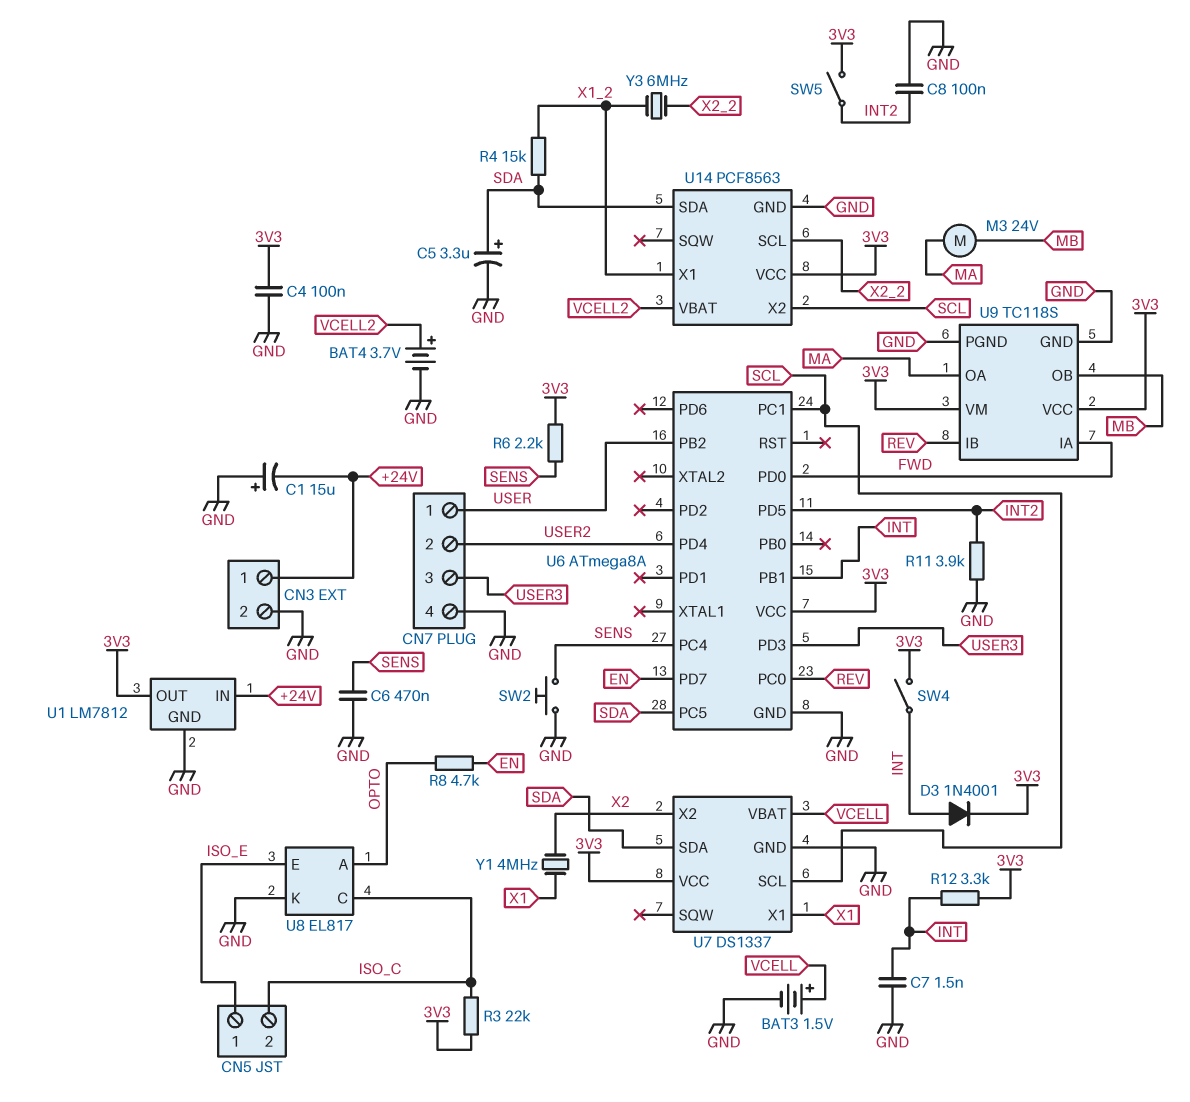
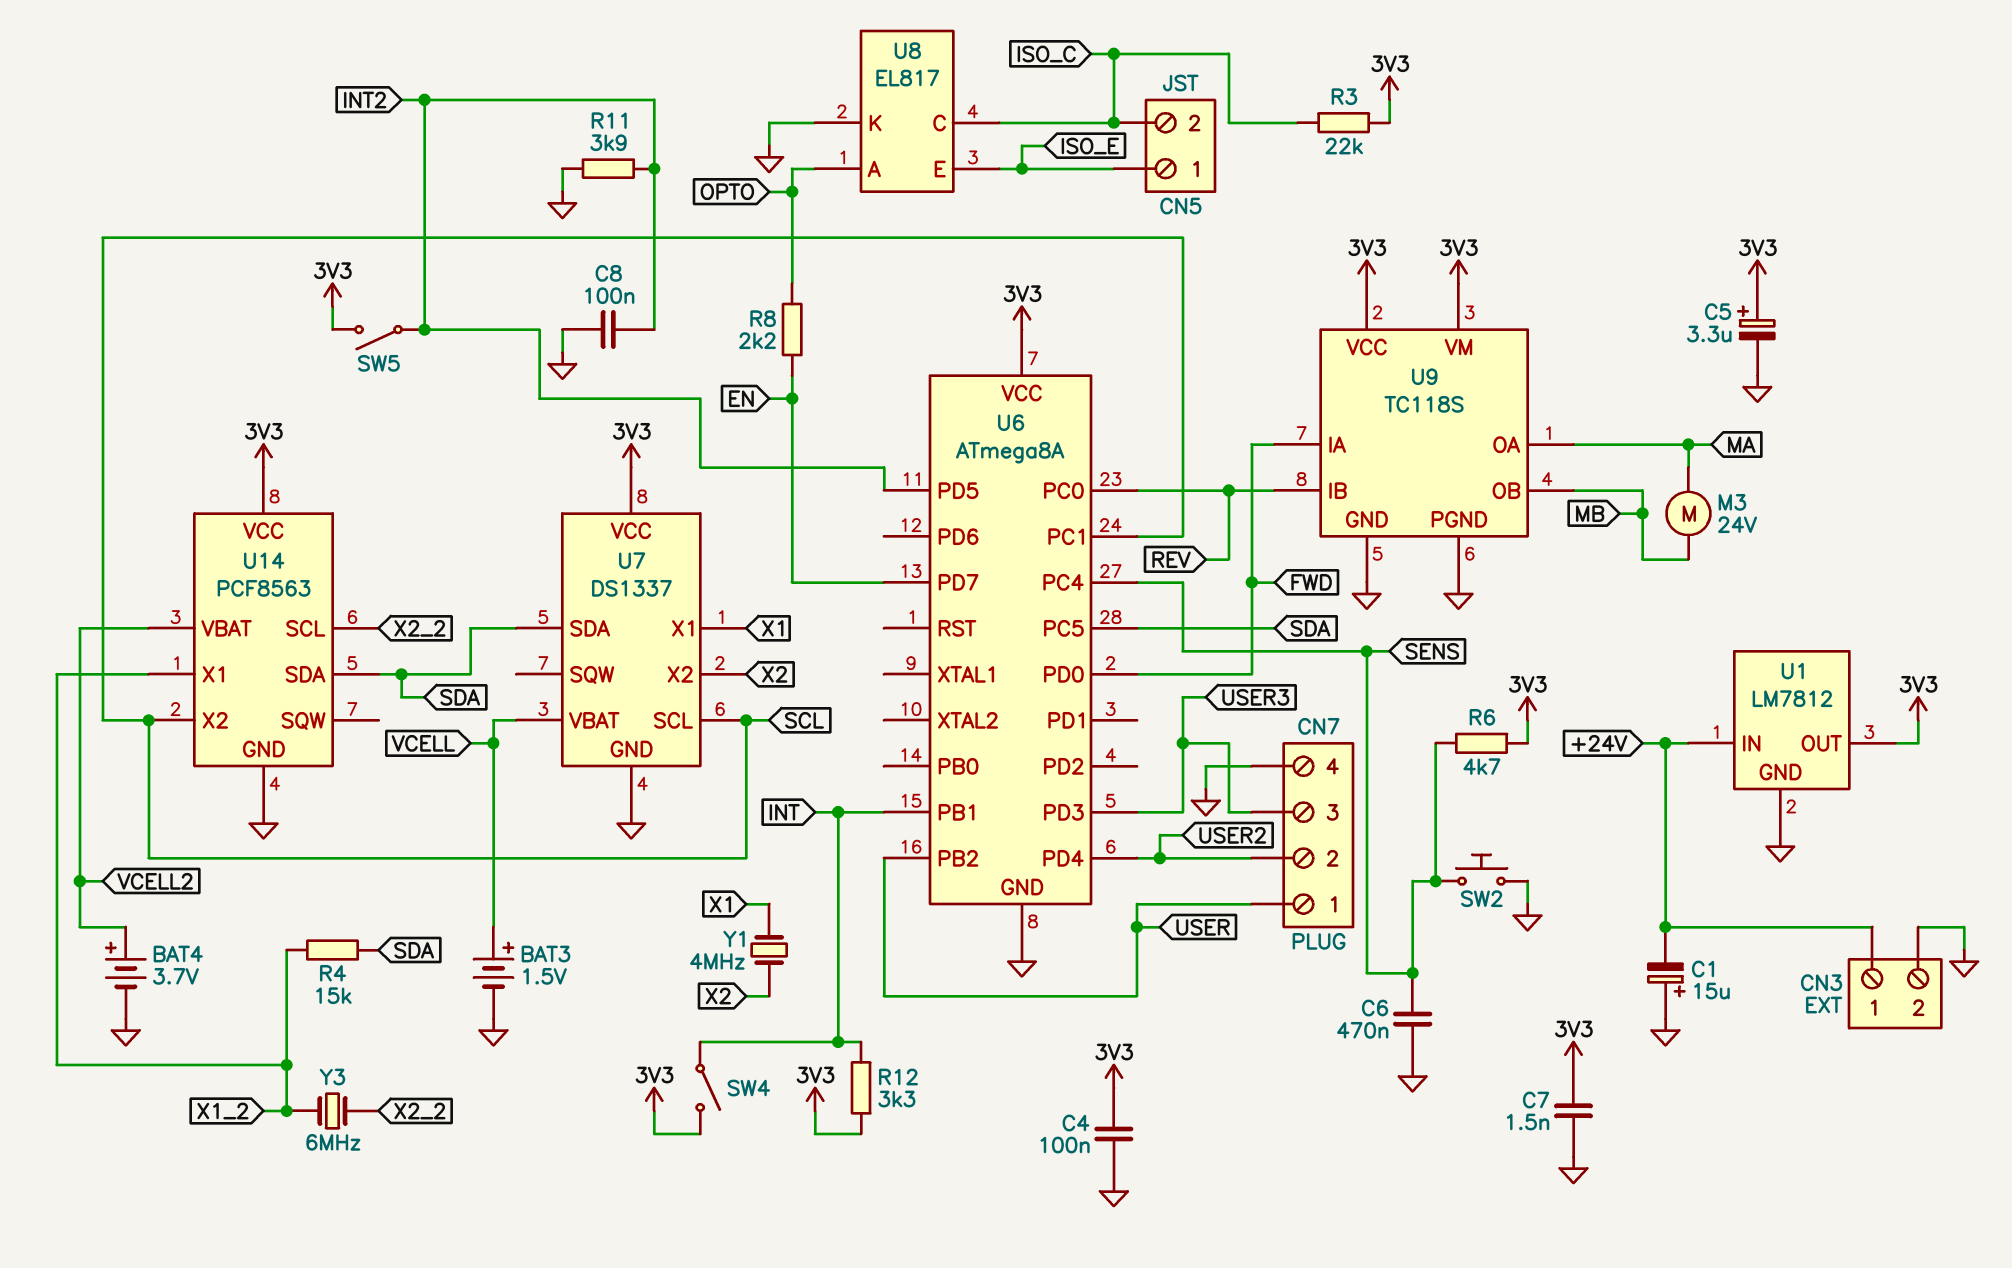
C5: 3.3uF (plus SDA, minus GND) -> 3.3uF (plus 3V3, minus GND)
C7: 1.5nF (GND, INT) -> 1.5nF (3V3, GND)
D3: diode 1N4001 (A INT, K 3V3) -> none
R6: 2.2k (3V3, SENS) -> 4.7k (3V3, SENS)
R8: 4.7k (EN, OPTO) -> 2.2k (EN, OPTO)

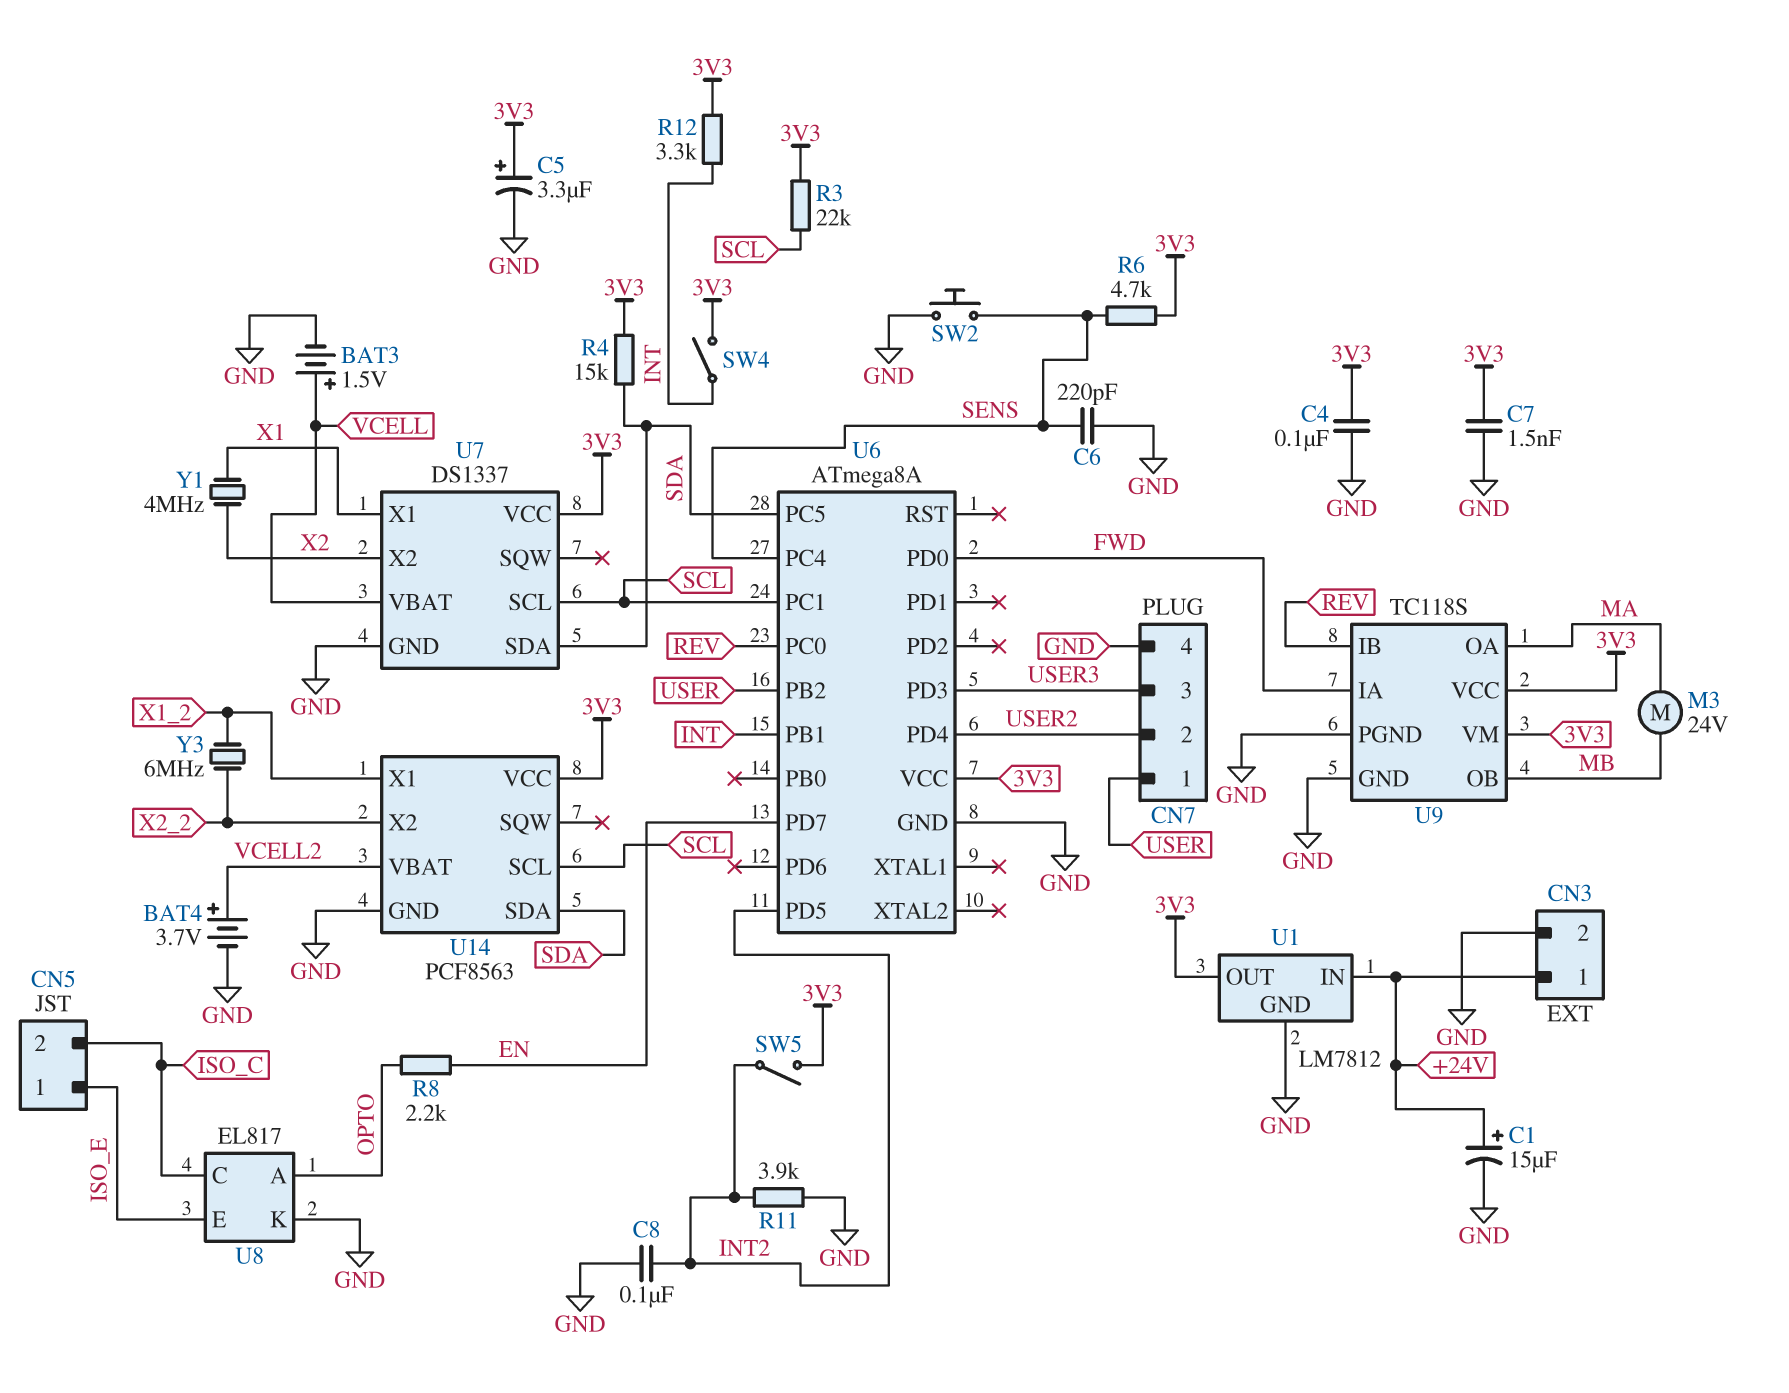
C1: 15uF (plus GND, minus +24V) -> 15uF (plus +24V, minus GND)
C6: 470nF (GND, SENS) -> 220pF (GND, SENS)
R3: 22k (3V3, ISO_C) -> 22k (3V3, SCL)
R4: 15k (SDA, X1_2) -> 15k (3V3, SDA)
U14 pin SCL: X2_2 -> SCL
U14 pin X2: SCL -> X2_2

